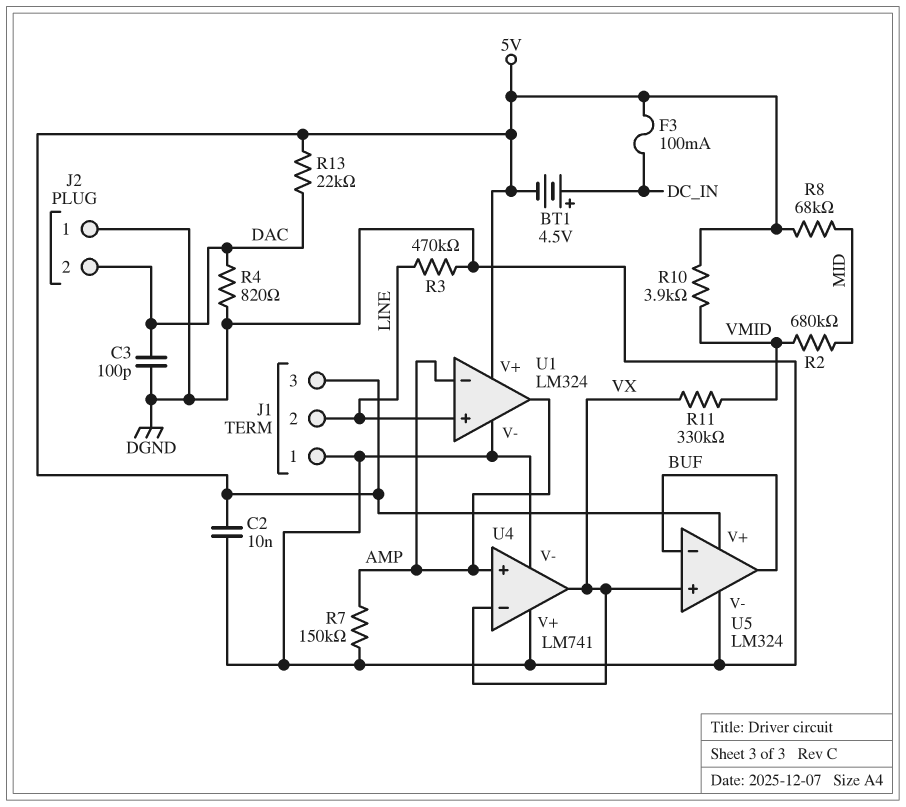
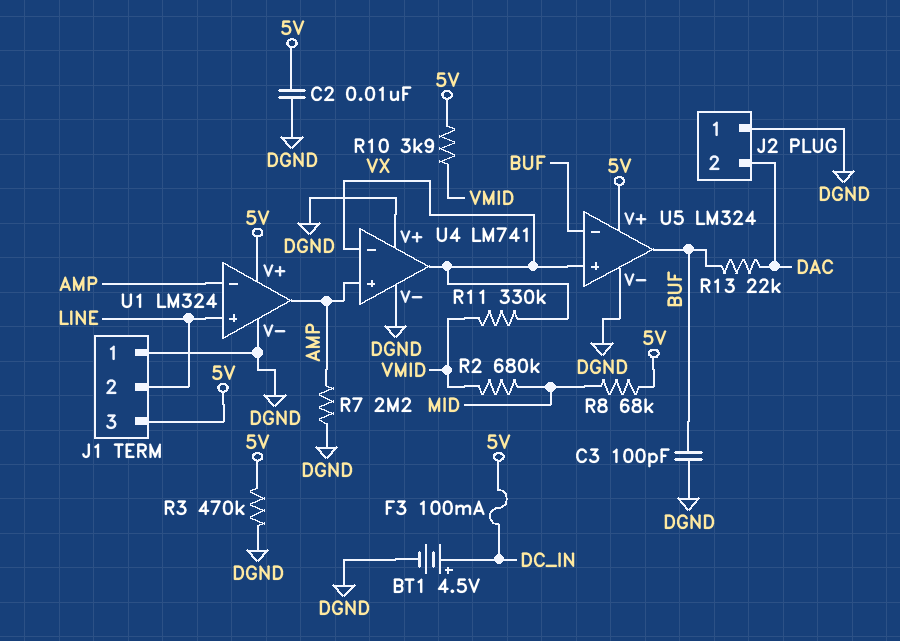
BT1: 4.5V (plus DC_IN, minus 5V) -> 4.5V (plus DC_IN, minus DGND)
C3: 100pF (DAC, DGND) -> 100pF (BUF, DGND)
R3: 470k (DGND, LINE) -> 470k (5V, DGND)
R4: 820 (DAC, DGND) -> none
R7: 150k (AMP, DGND) -> 2.2M (AMP, DGND)
R13: 22k (5V, DAC) -> 22k (BUF, DAC)

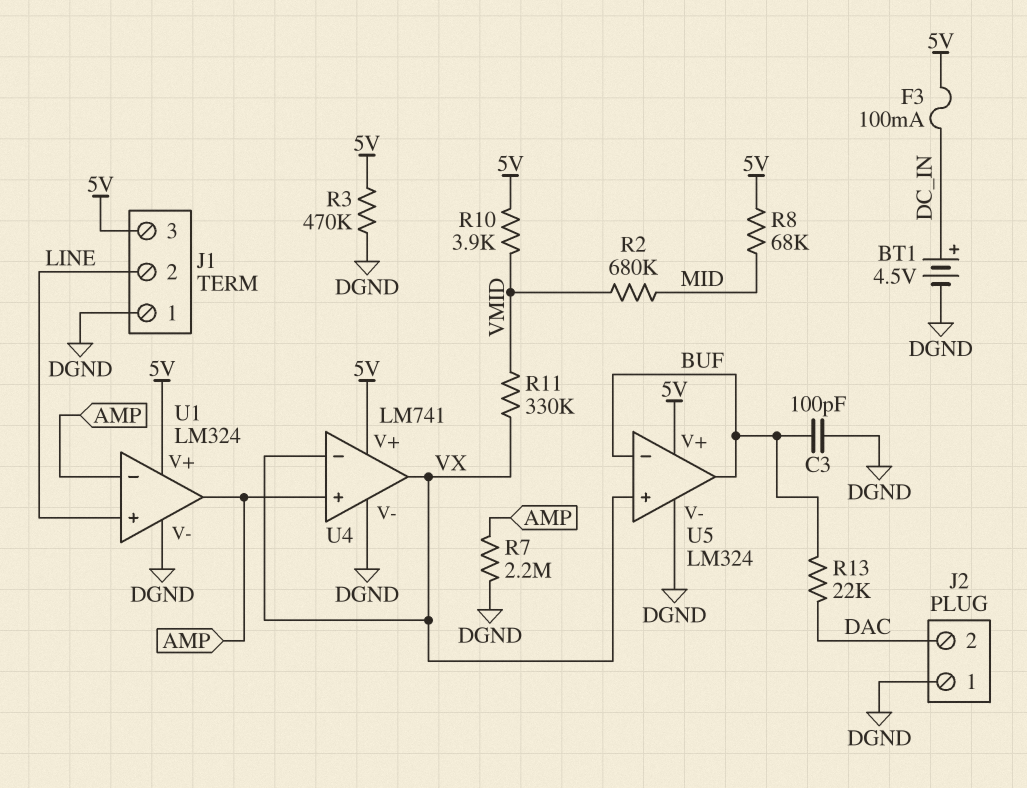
C2: 10nF (5V, DGND) -> none
U4 pin V+: DGND -> 5V

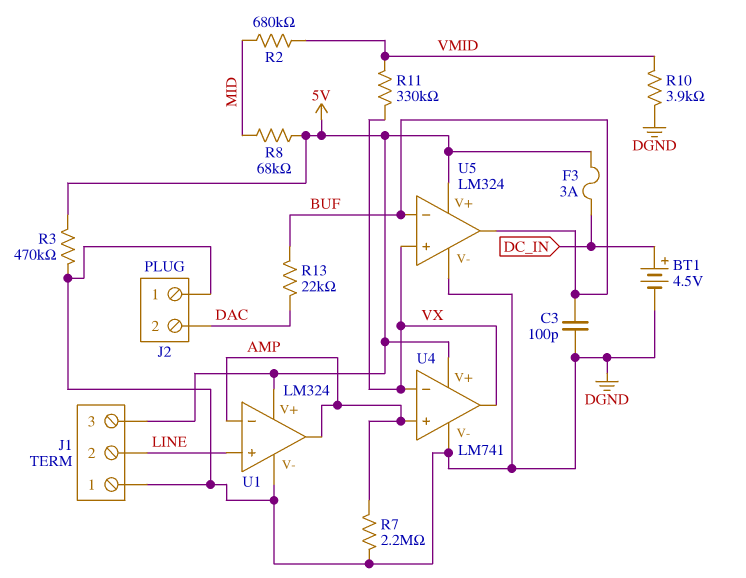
F3: 100mA (5V, DC_IN) -> 3A (5V, DC_IN)
R10: 3.9k (5V, VMID) -> 3.9k (DGND, VMID)

